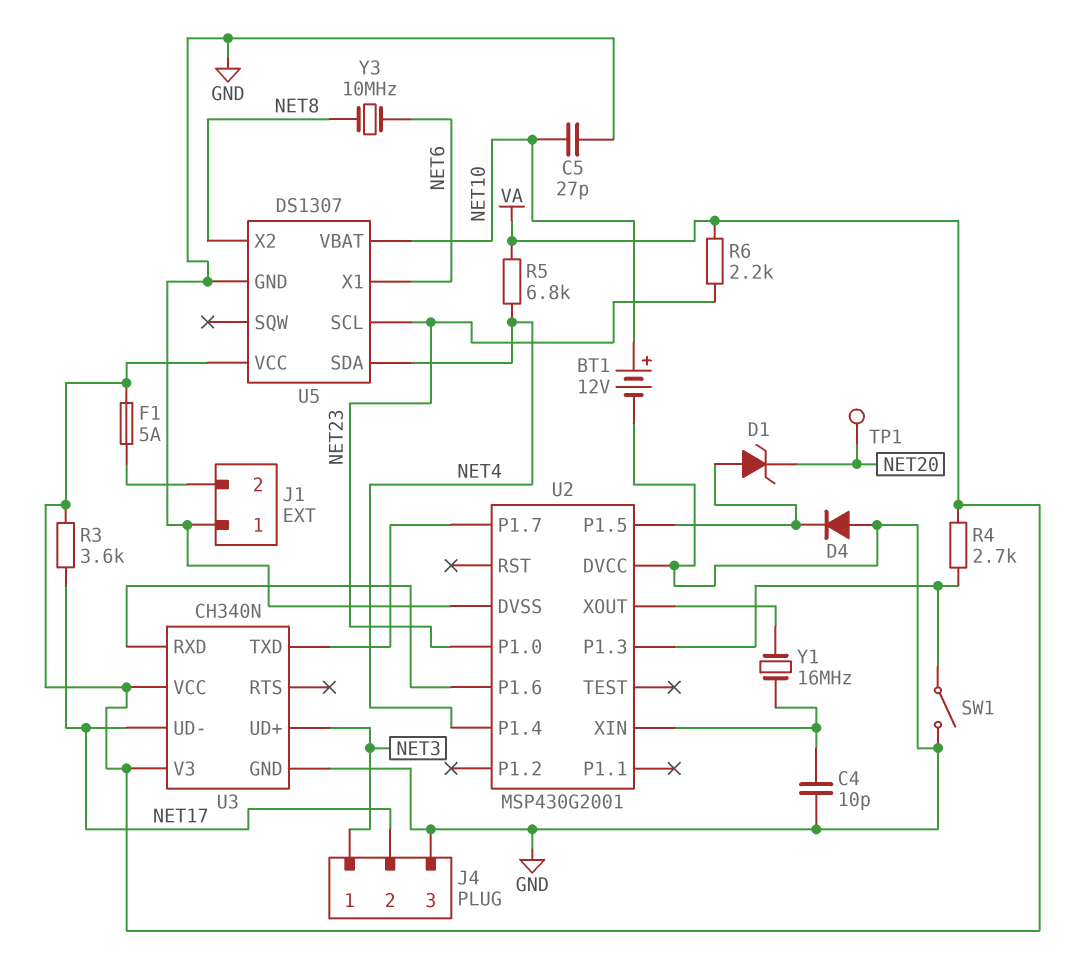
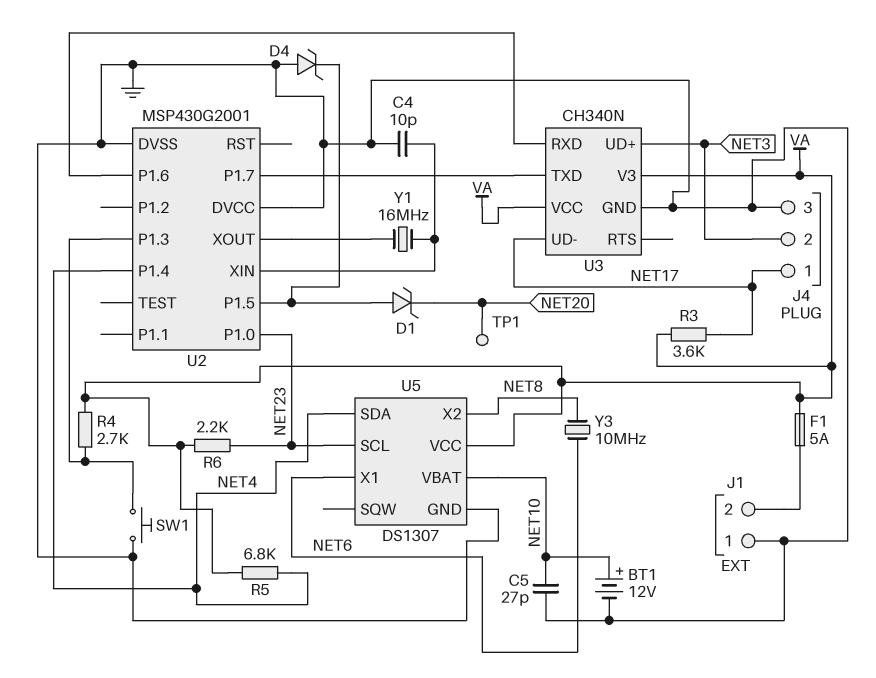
D4: diode (A GND, K U2/P1.5) -> zener (A GND, K U2/P1.5)
J4 pin 1: NET3 -> NET17
J4 pin 2: NET17 -> NET3
SW1: switch (GND, U2/P1.3) -> button (GND, U2/P1.3)

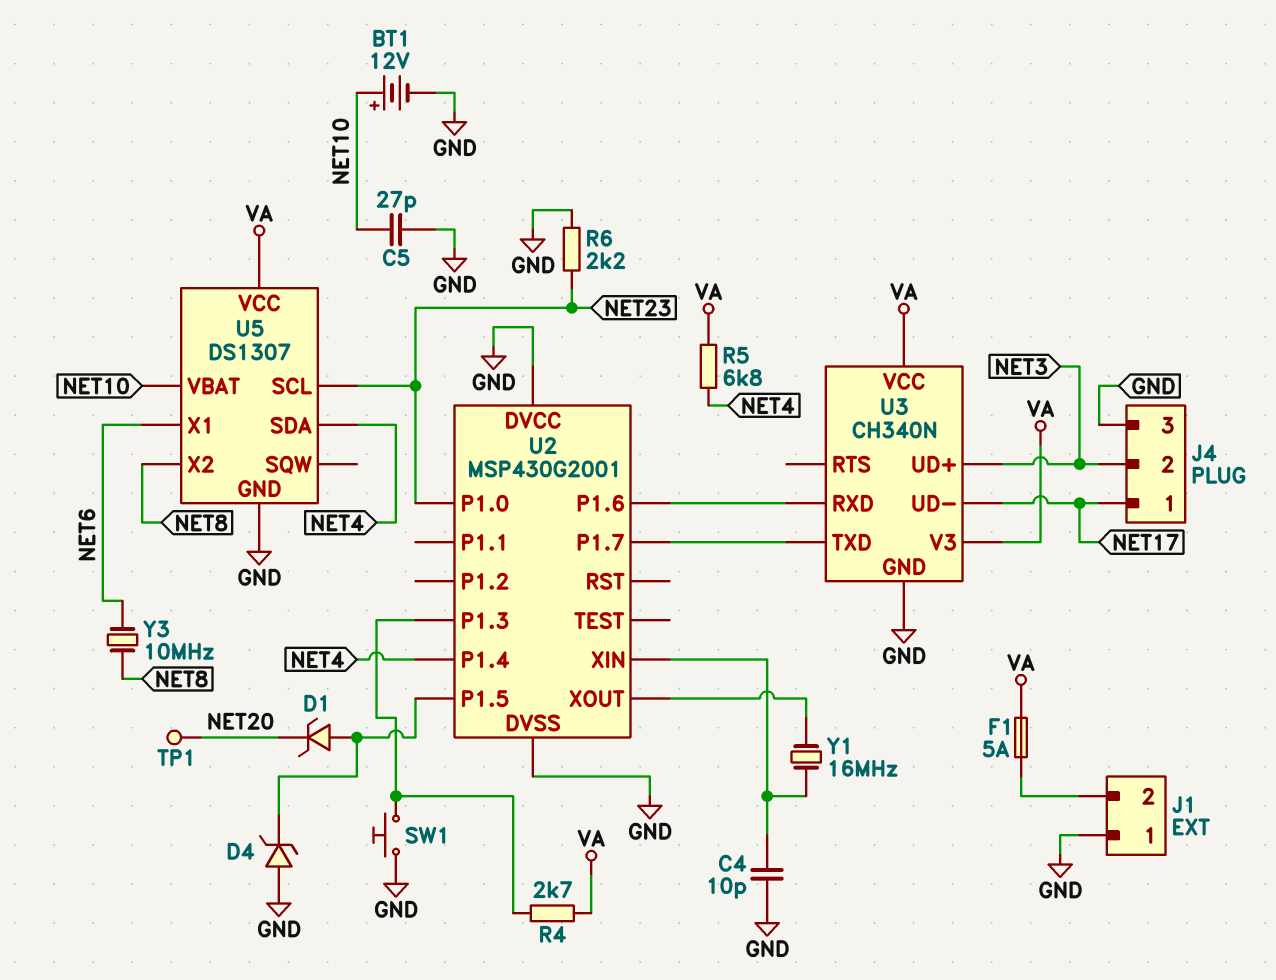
R3: 3.6k (NET17, VA) -> none
R6: 2.2k (NET23, VA) -> 2.2k (GND, NET23)

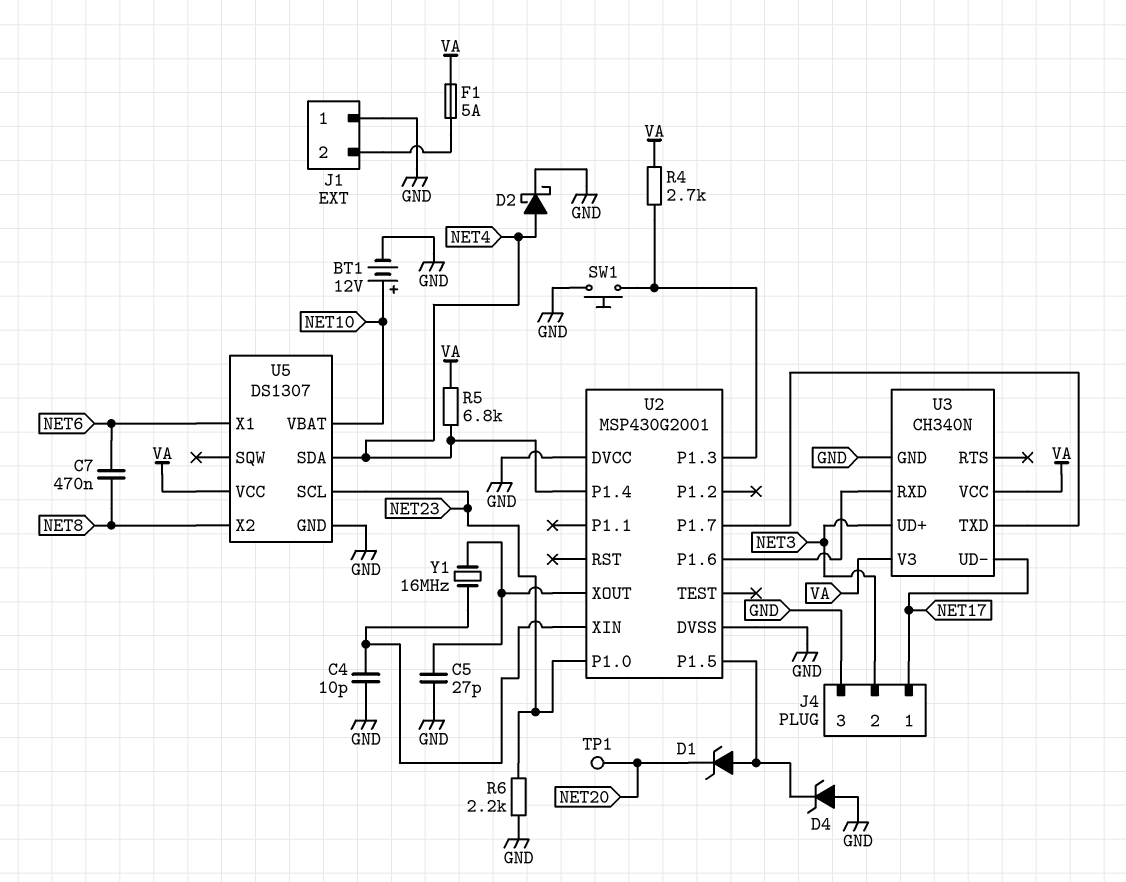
C5: 27pF (GND, NET10) -> 27pF (GND, U2/XOUT)
C7: none -> 470nF (NET6, NET8)
D2: none -> schottky (A NET4, K GND)
Y3: 10MHz (NET6, NET8) -> none

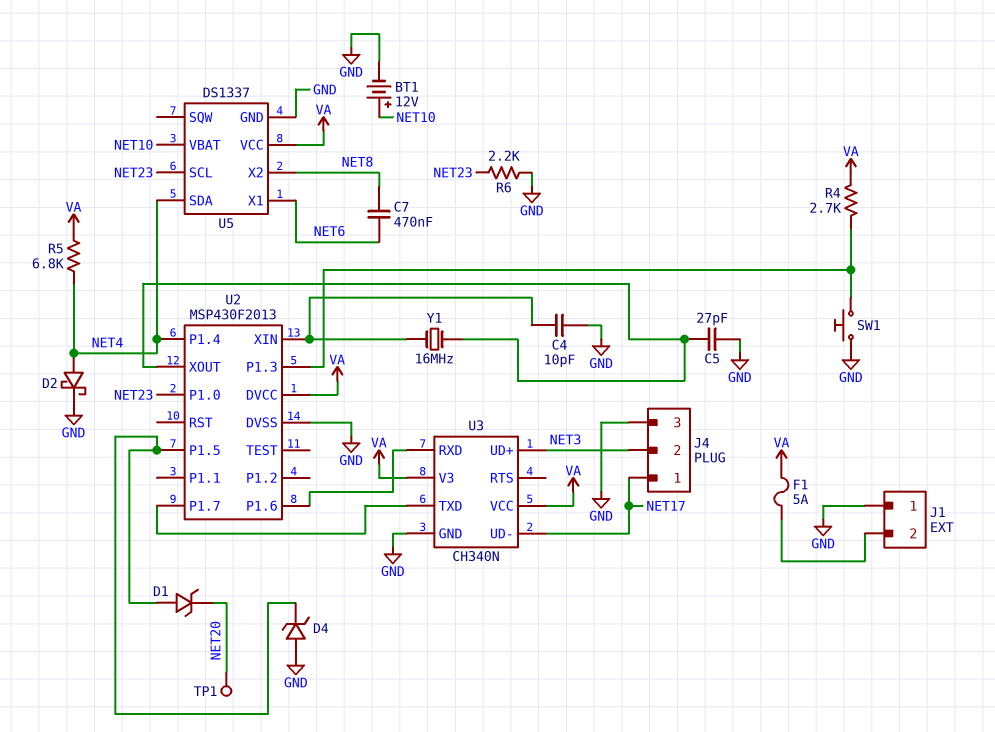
U2: MSP430G2001 -> MSP430F2013
U2 pin DVCC: GND -> VA
U5: DS1307 -> DS1337

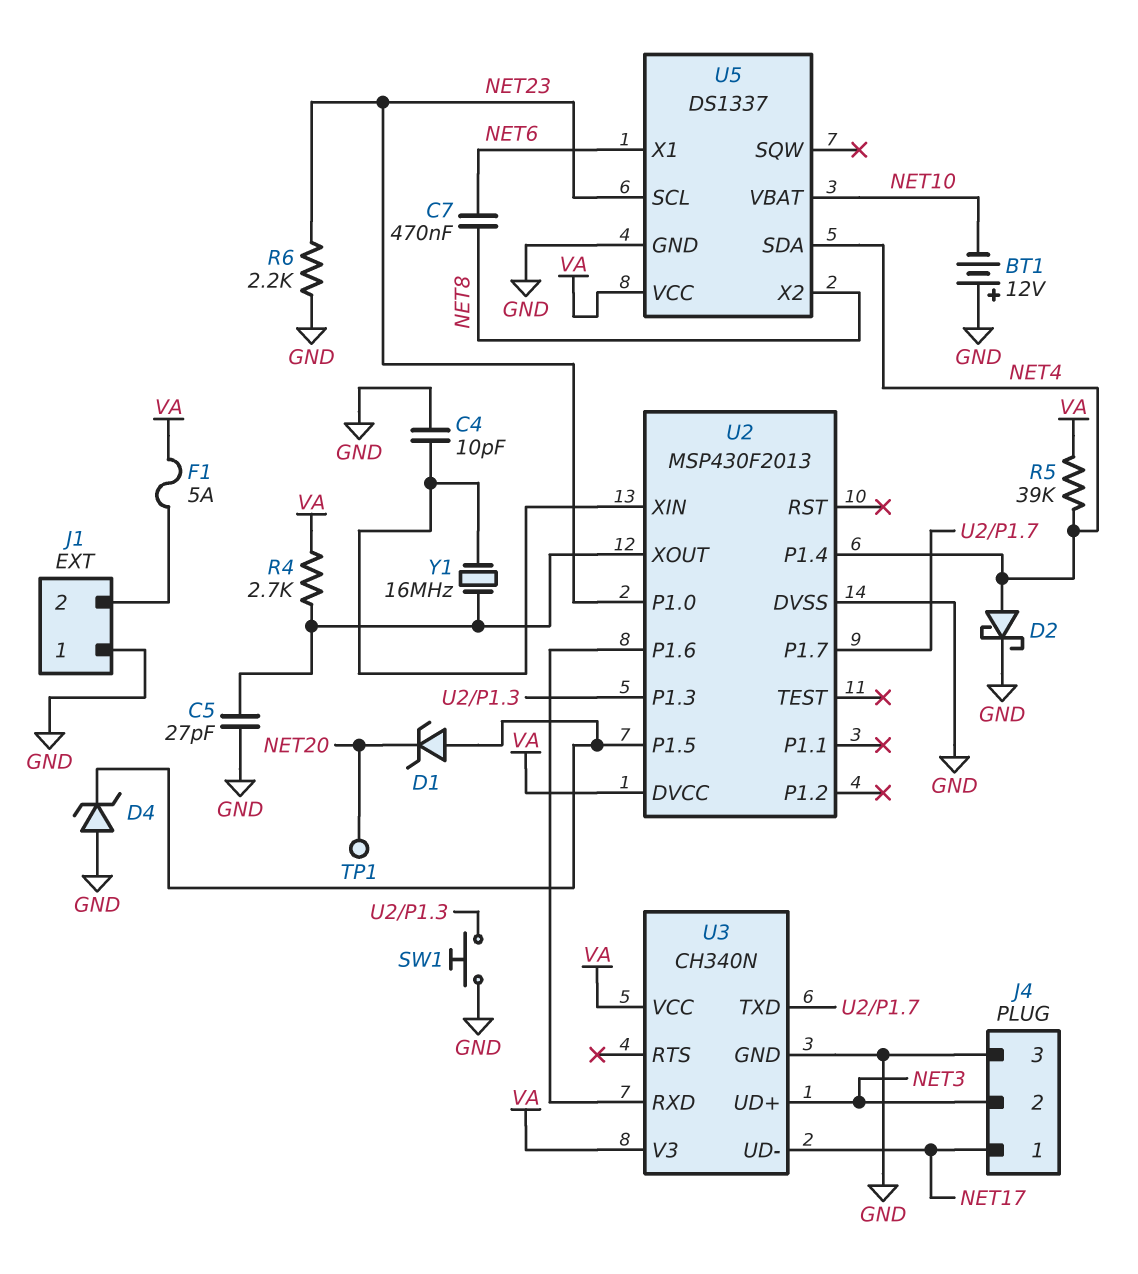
BT1: 12V (plus NET10, minus GND) -> 12V (plus GND, minus NET10)
R4: 2.7k (U2/P1.3, VA) -> 2.7k (U2/XOUT, VA)
R5: 6.8k (NET4, VA) -> 39k (NET4, VA)

